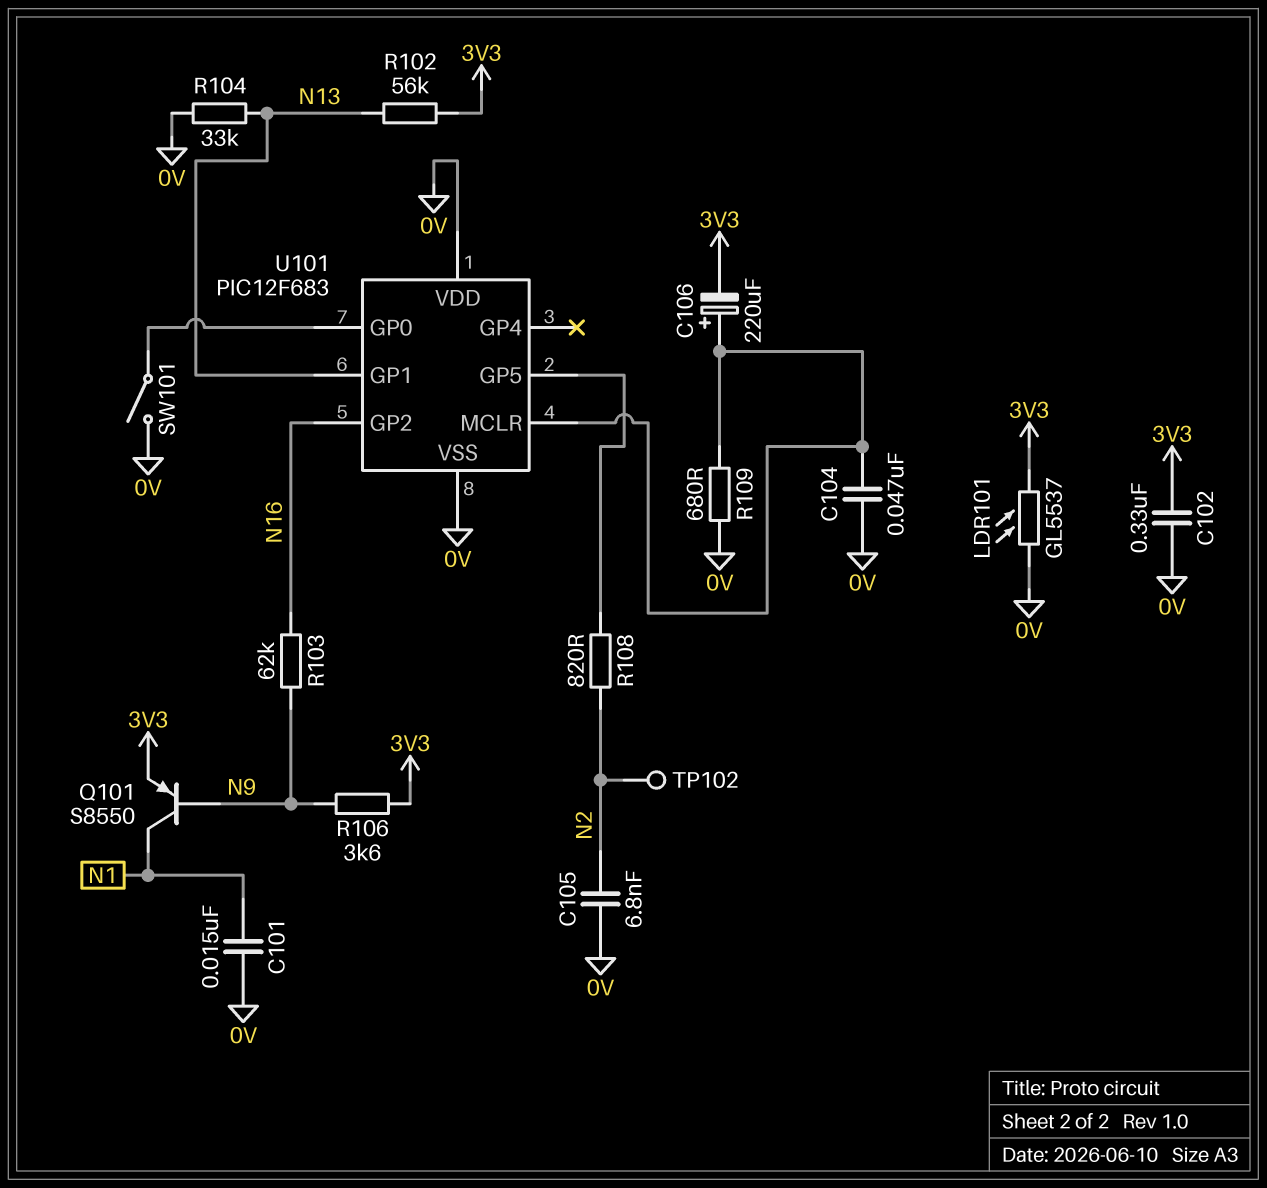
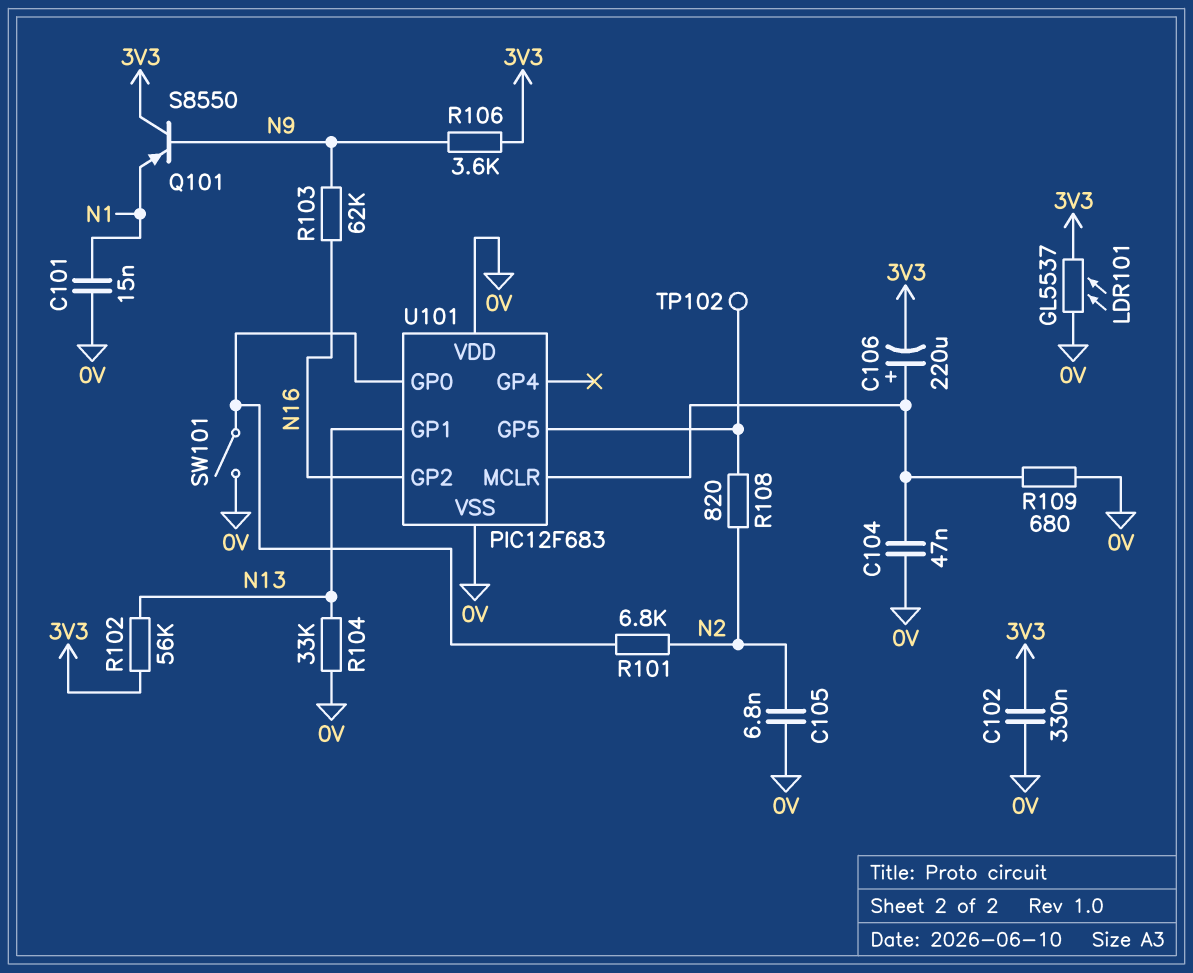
Q101: PNP S8550 (B N9, C N1, E 3V3) -> PNP S8550 (B N9, C 3V3, E N1)
R101: none -> 6.8k (N2, U101/GP0)
TP102: test point (N2) -> test point (U101/GP5)

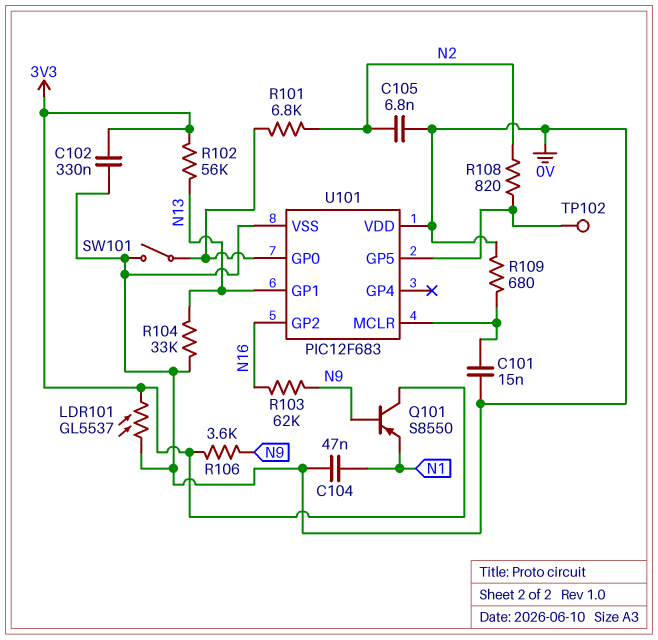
C101: 15nF (0V, N1) -> 15nF (0V, U101/MCLR)
C104: 47nF (0V, U101/MCLR) -> 47nF (0V, N1)
C106: 220uF (plus U101/MCLR, minus 3V3) -> none

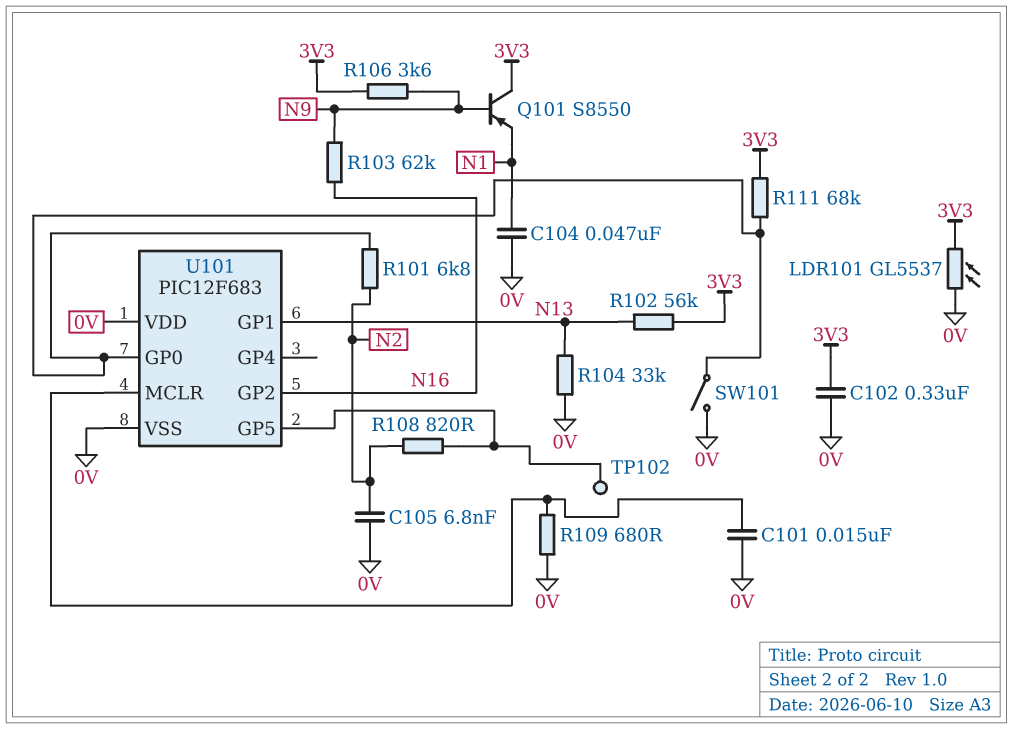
R111: none -> 68k (3V3, U101/GP0)

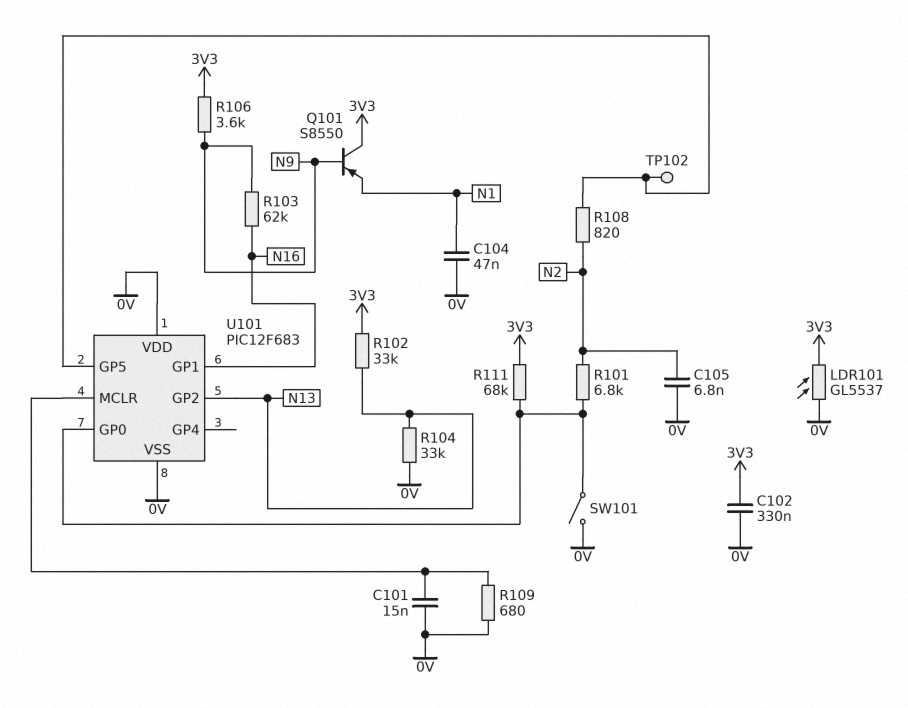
R102: 56k (3V3, N13) -> 33k (3V3, N13)
U101 pin GP1: N13 -> N16
U101 pin GP2: N16 -> N13

